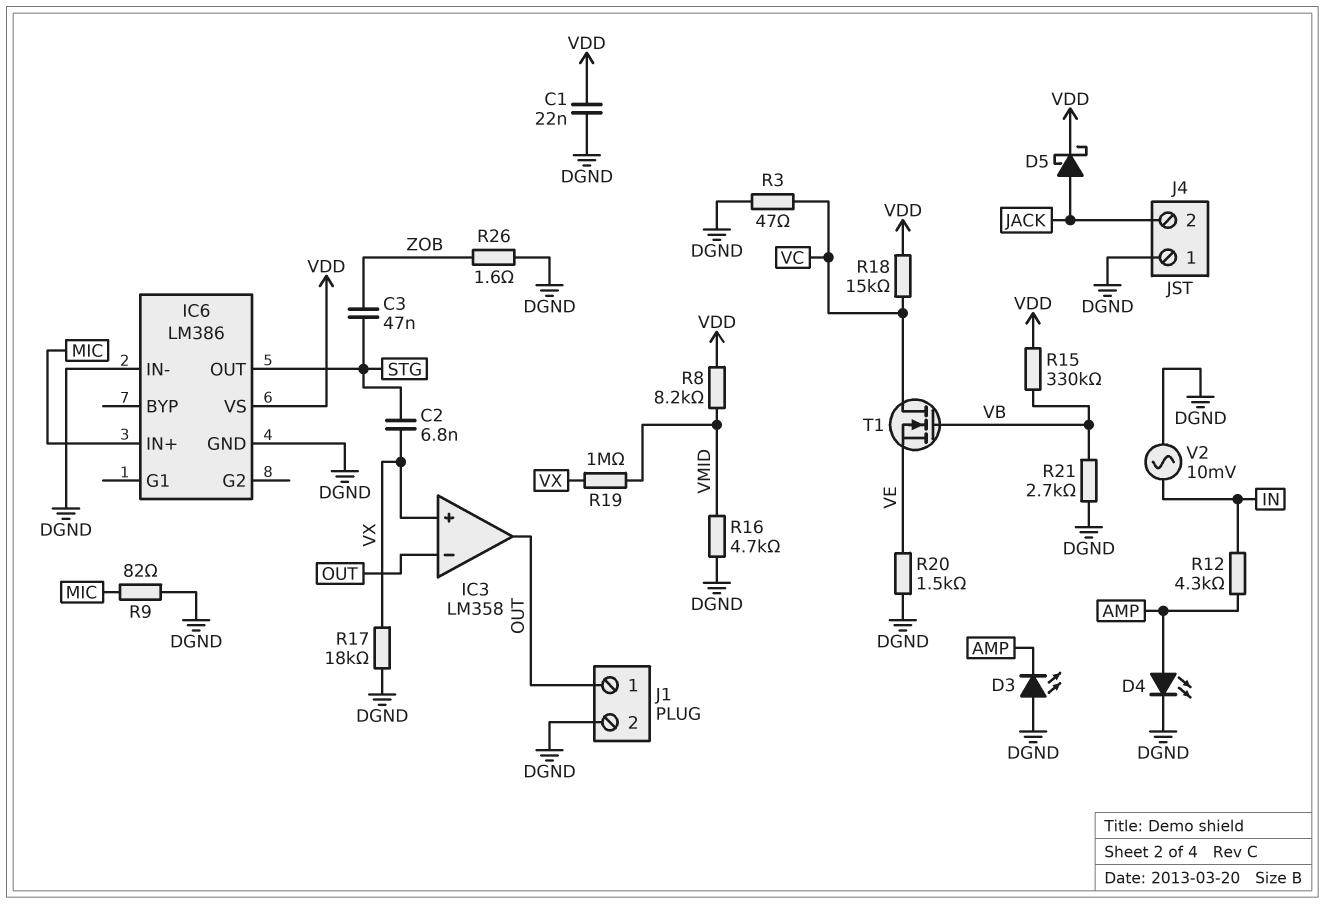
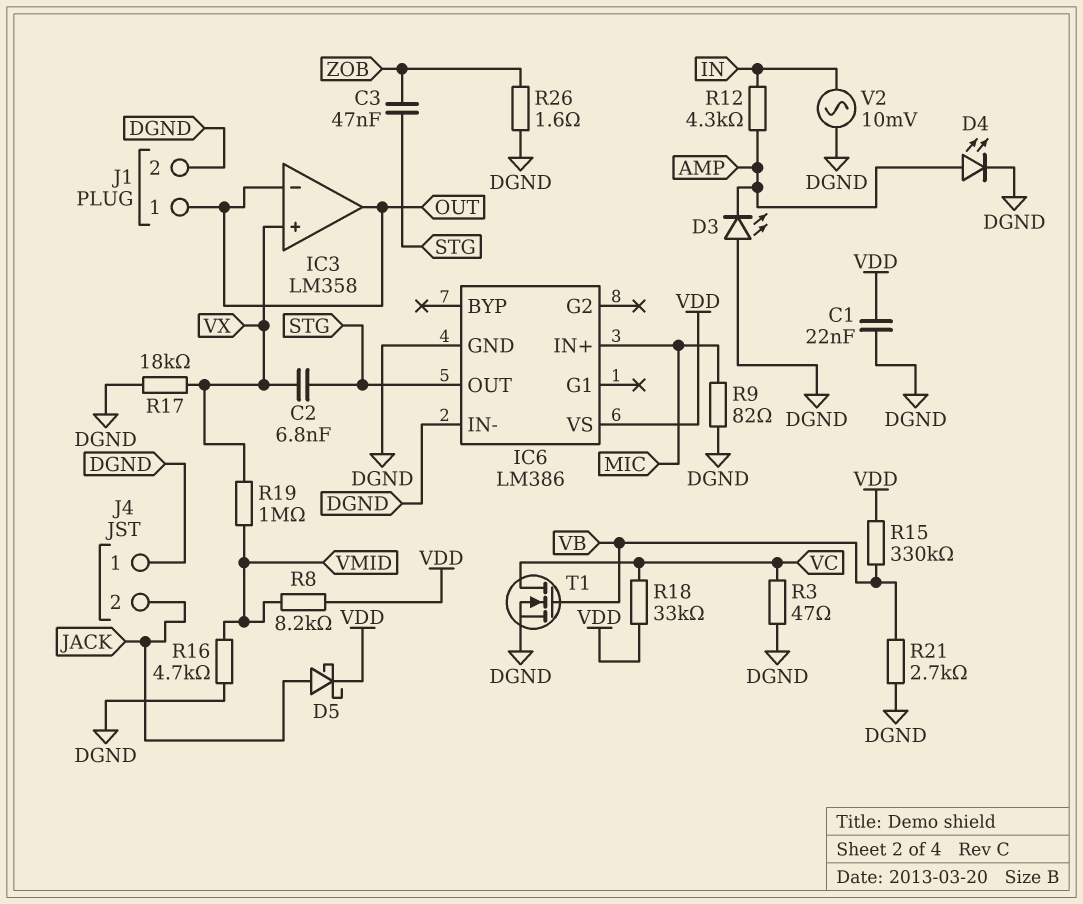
R18: 15k (VC, VDD) -> 33k (VC, VDD)
R20: 1.5k (DGND, VE) -> none
T1: NMOS (G VB, D VC, S VE) -> NMOS (G VB, D VC, S DGND)

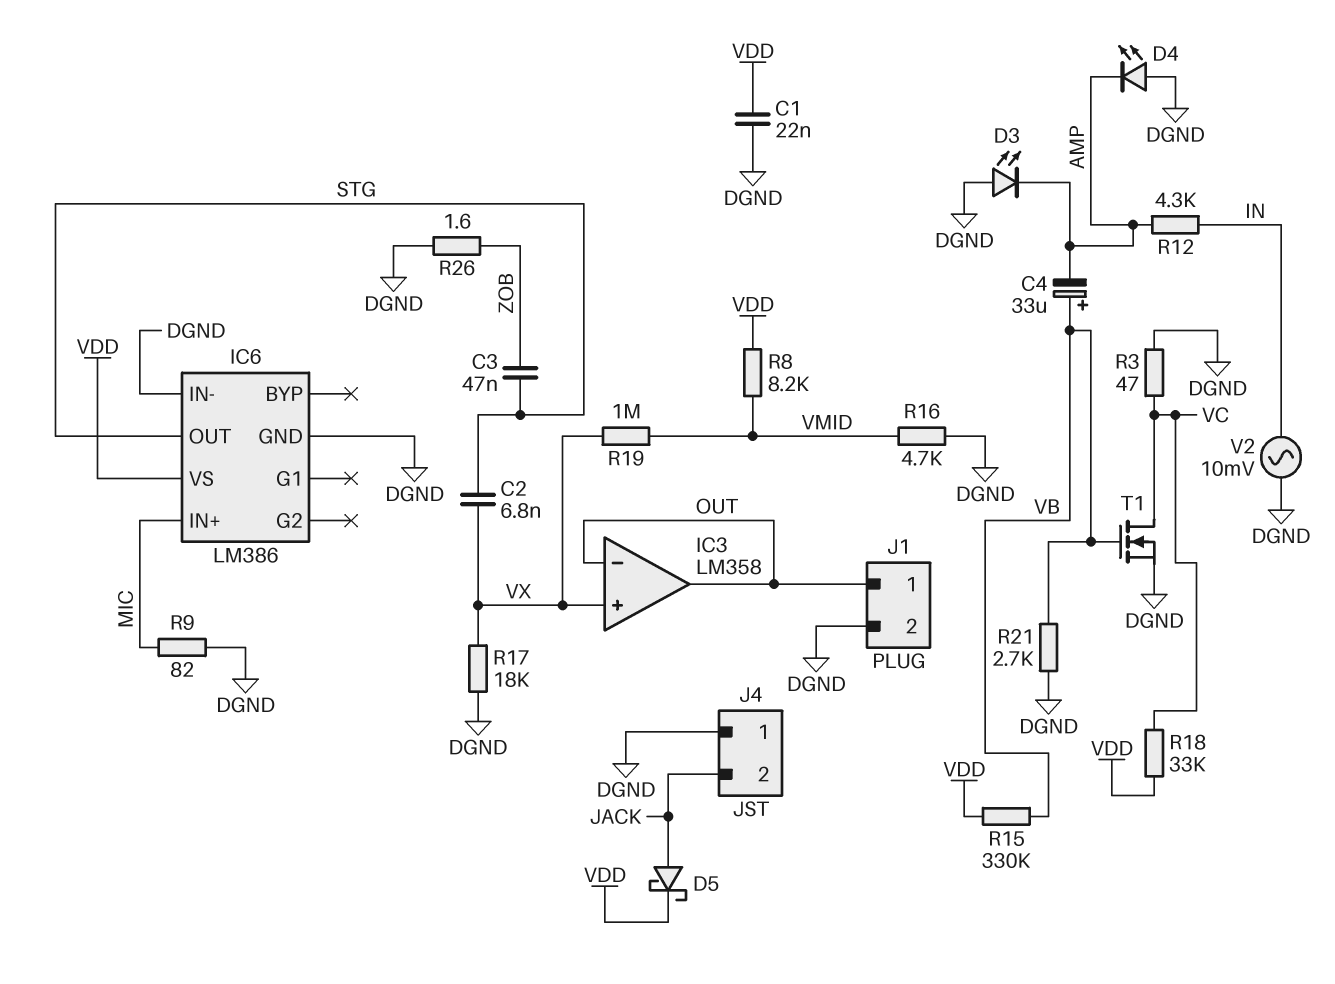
C4: none -> 33uF (plus VB, minus AMP)
D4: LED (A AMP, K DGND) -> LED (A DGND, K AMP)

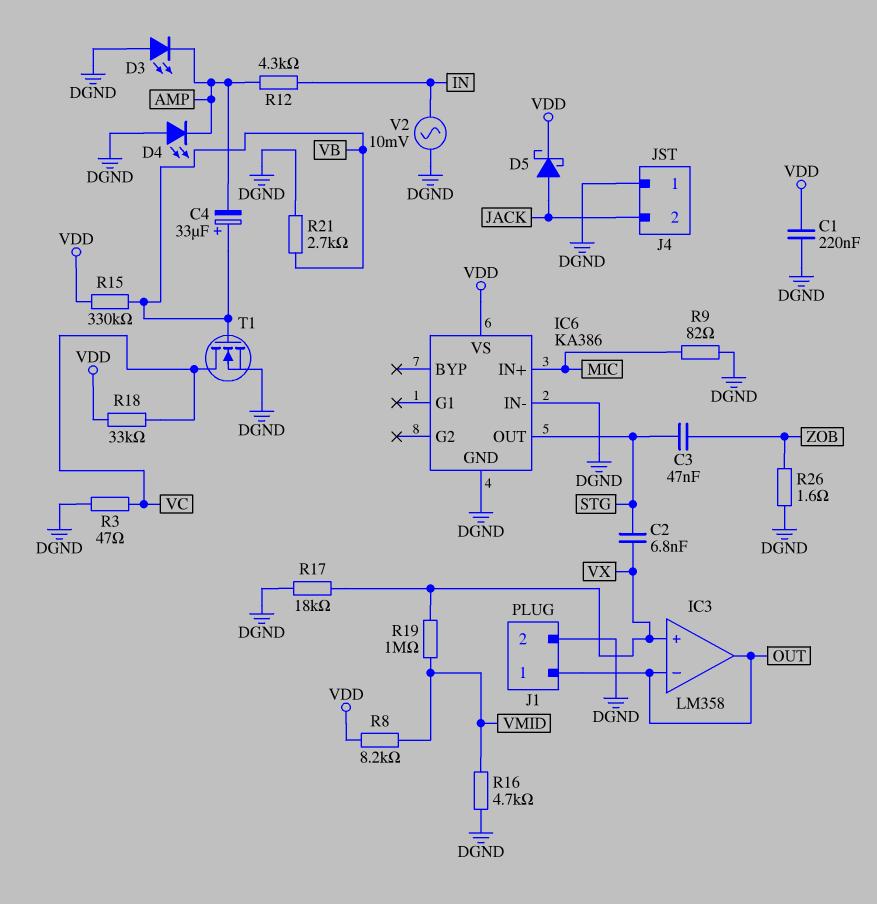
C1: 22nF (DGND, VDD) -> 220nF (DGND, VDD)
IC6: LM386 -> KA386

